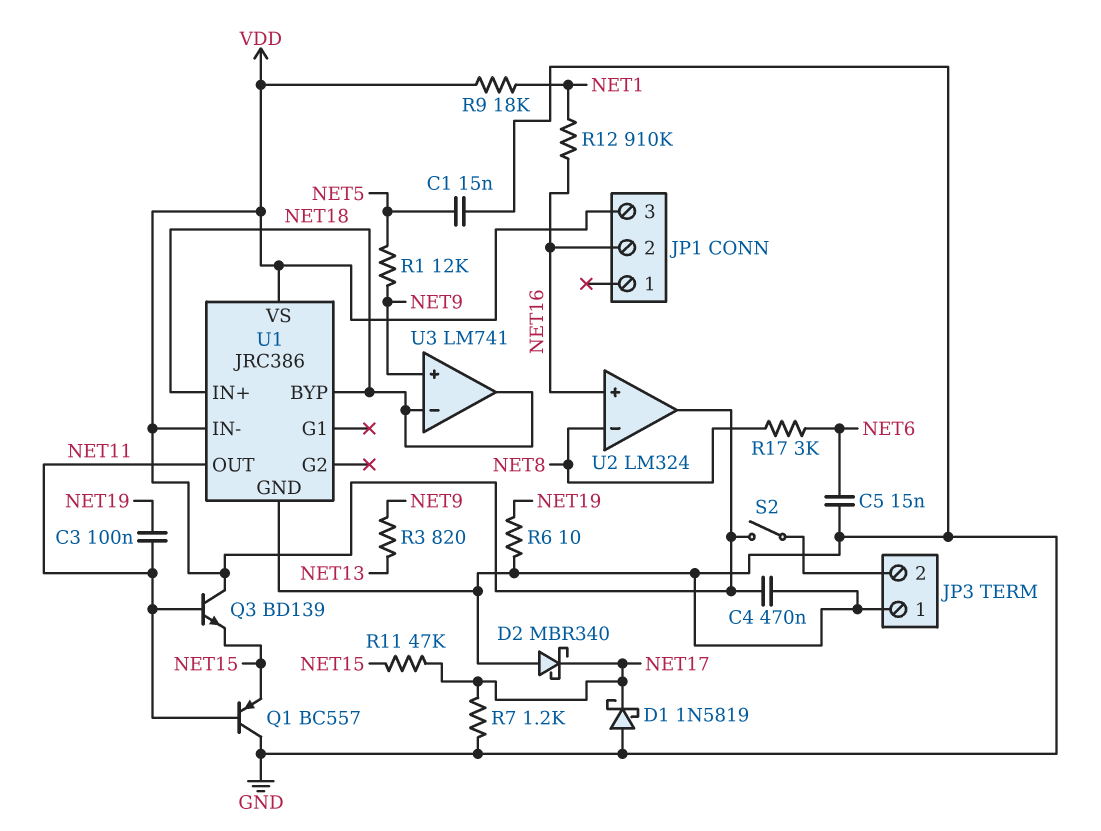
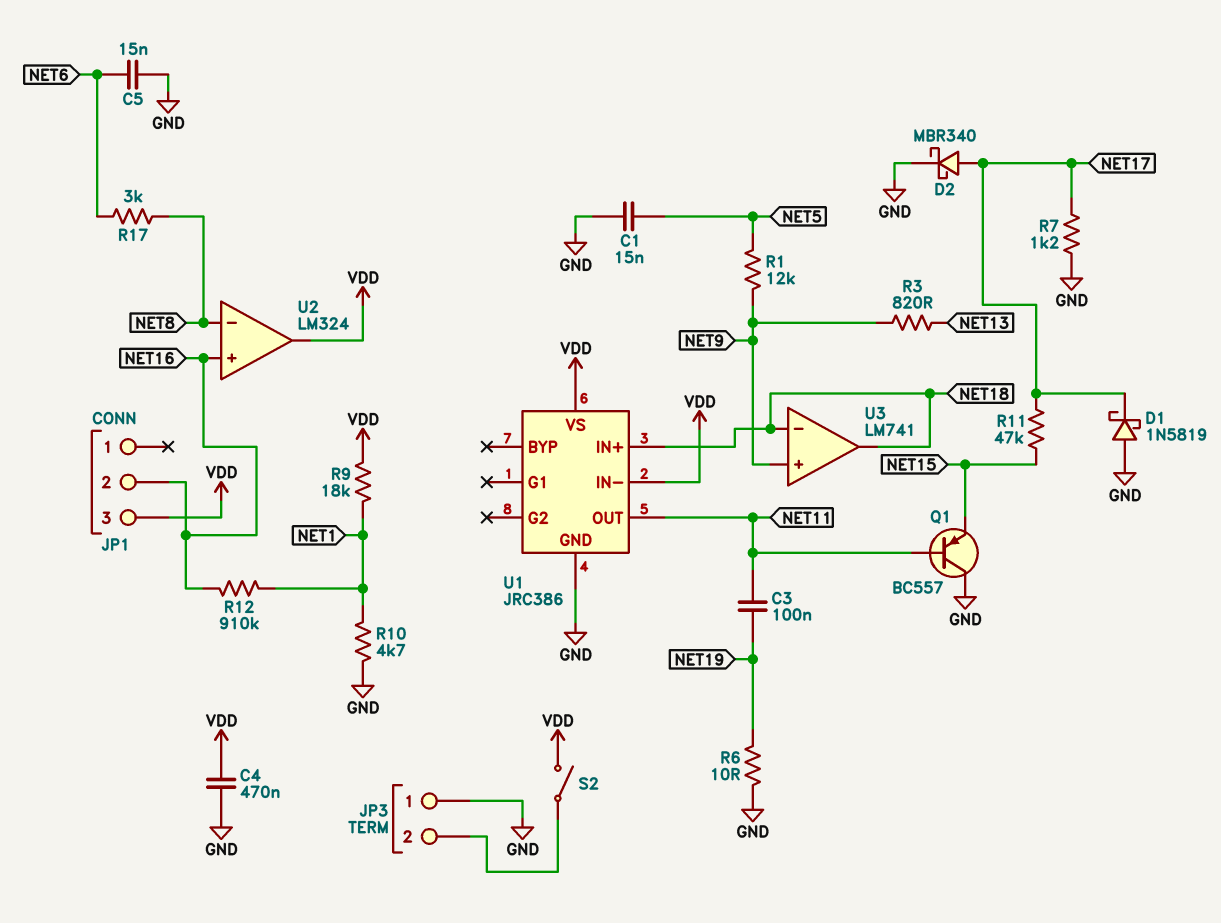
D2: schottky MBR340 (A GND, K NET17) -> schottky MBR340 (A NET17, K GND)
Q3: NPN BD139 (B NET11, C VDD, E NET15) -> none
R10: none -> 4.7k (GND, NET1)
U1 pin BYP: NET18 -> none

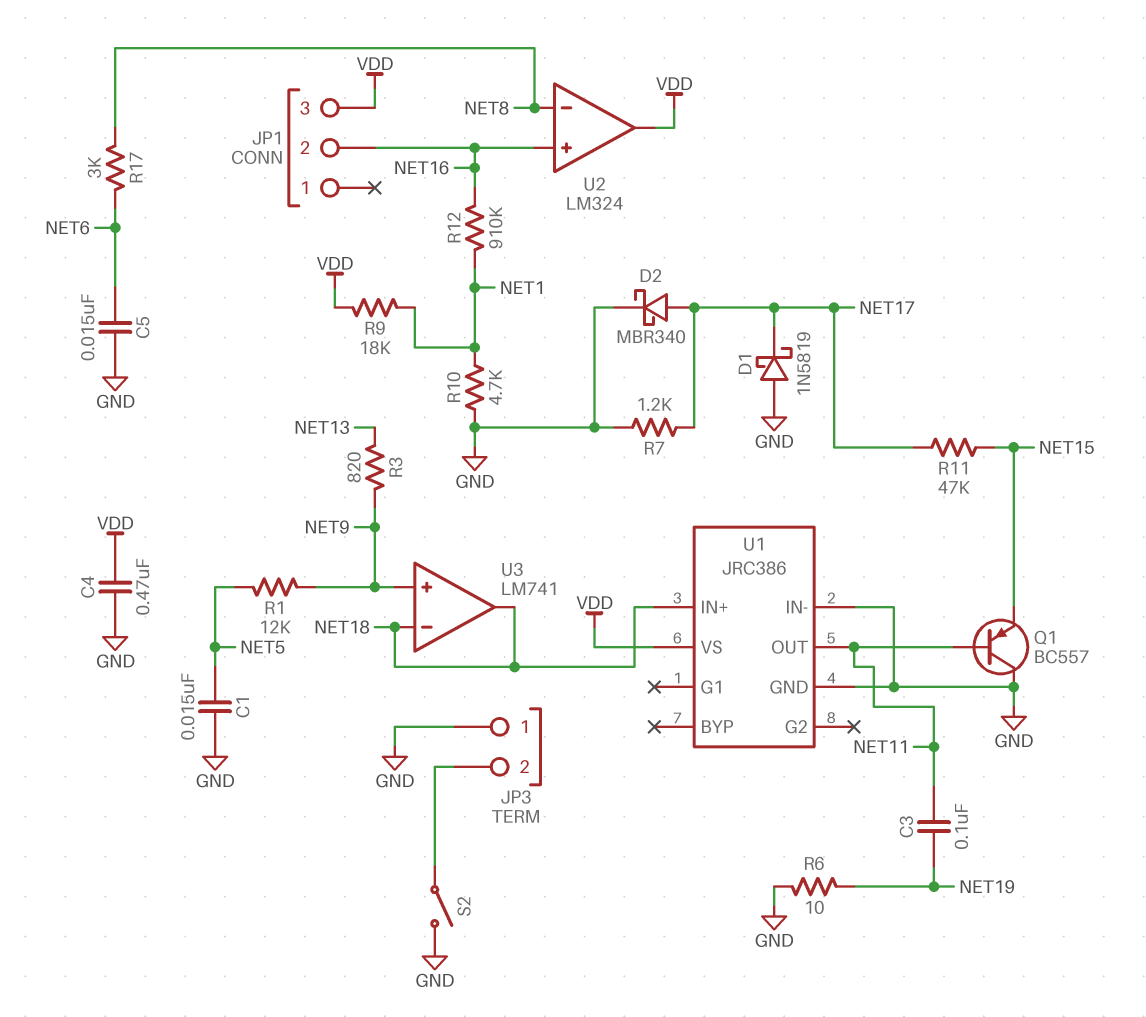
S2: switch (JP3/2, VDD) -> switch (GND, JP3/2)
U1 pin IN-: VDD -> GND

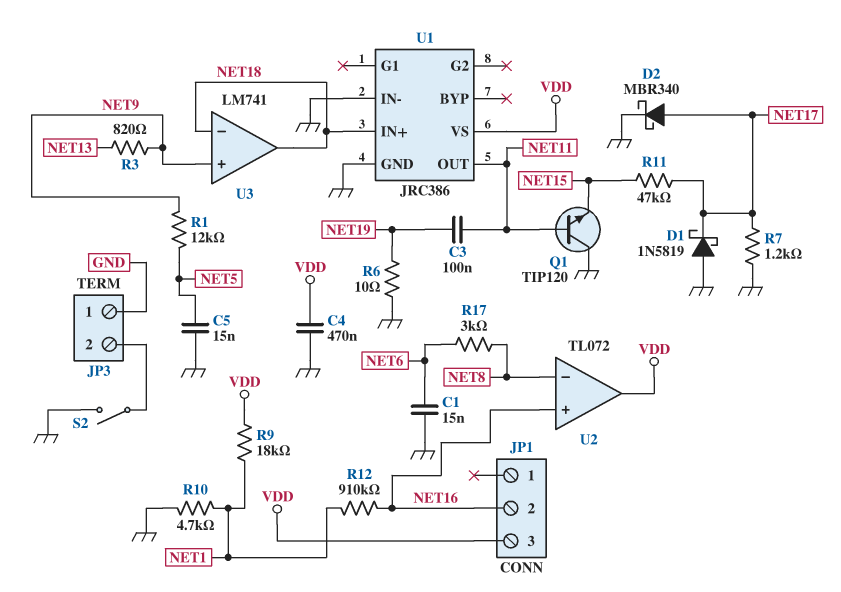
C1: 15nF (GND, NET5) -> 15nF (GND, NET6)
C5: 15nF (GND, NET6) -> 15nF (GND, NET5)
Q1: PNP BC557 (B NET11, C GND, E NET15) -> NPN TIP120 (B NET11, C GND, E NET15)
U2: LM324 -> TL072

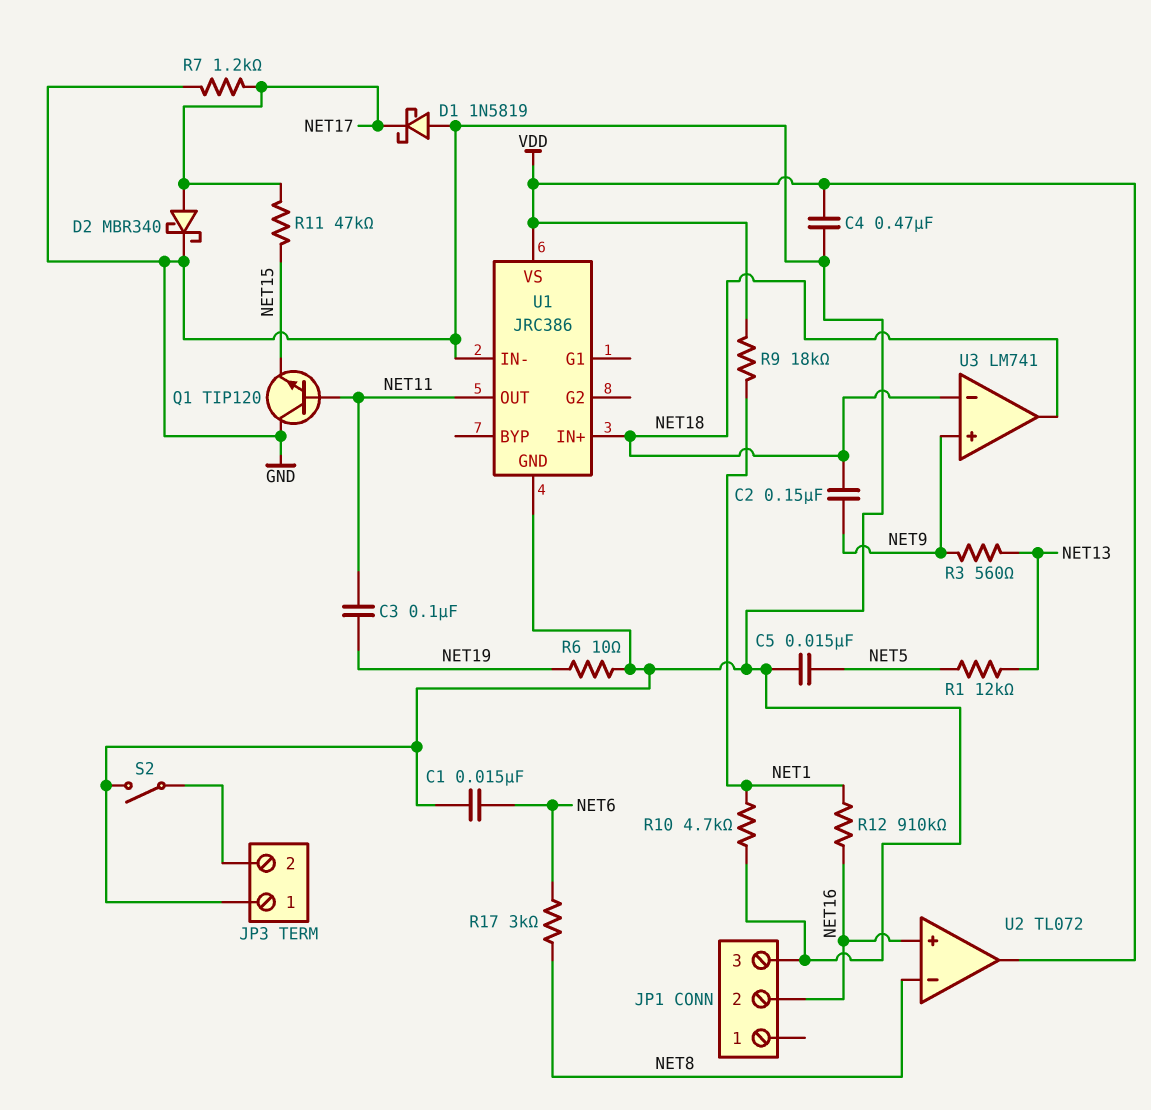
C2: none -> 150nF (NET9, NET18)
JP1 pin 3: VDD -> GND
R1: 12k (NET5, NET9) -> 12k (NET5, NET13)
R3: 820 (NET9, NET13) -> 560 (NET9, NET13)

